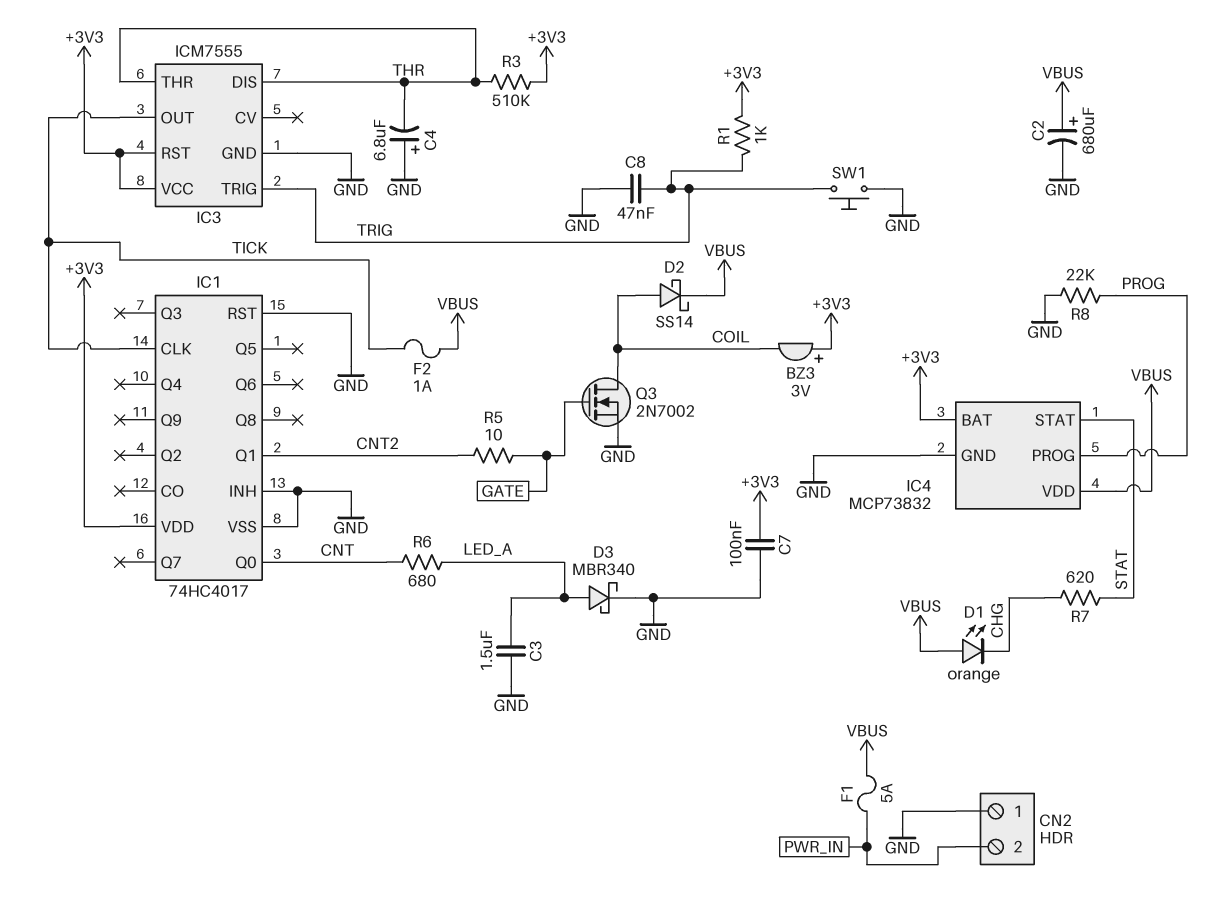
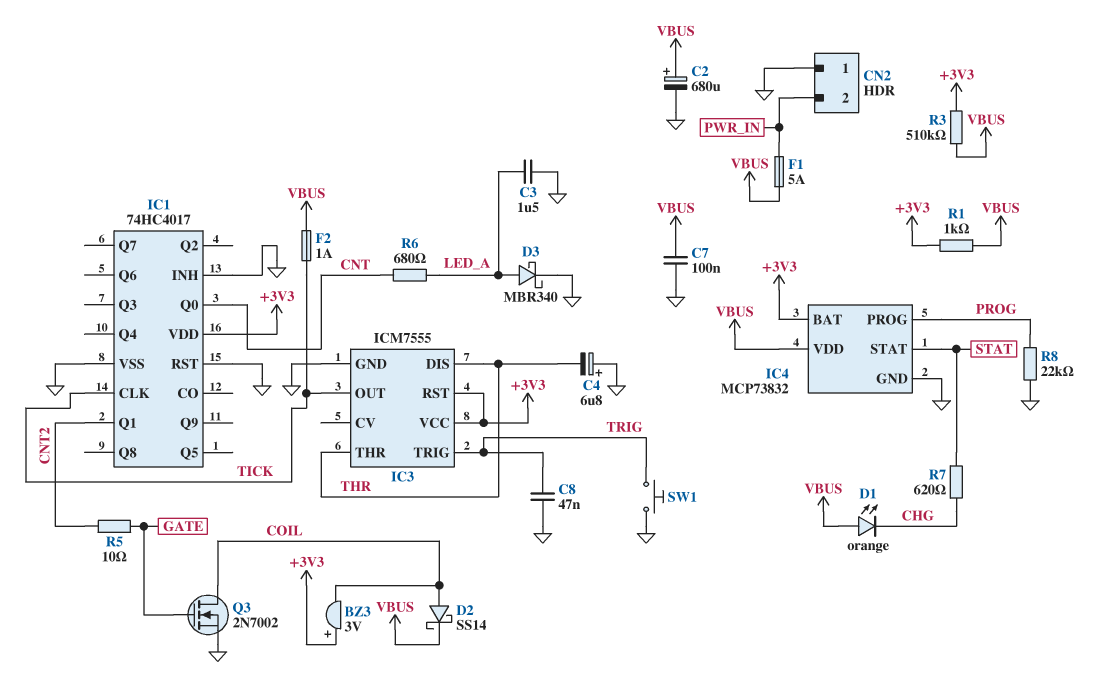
C7: 100nF (+3V3, GND) -> 100nF (GND, VBUS)
R1: 1k (+3V3, TRIG) -> 1k (+3V3, VBUS)
R3: 510k (+3V3, THR) -> 510k (+3V3, VBUS)

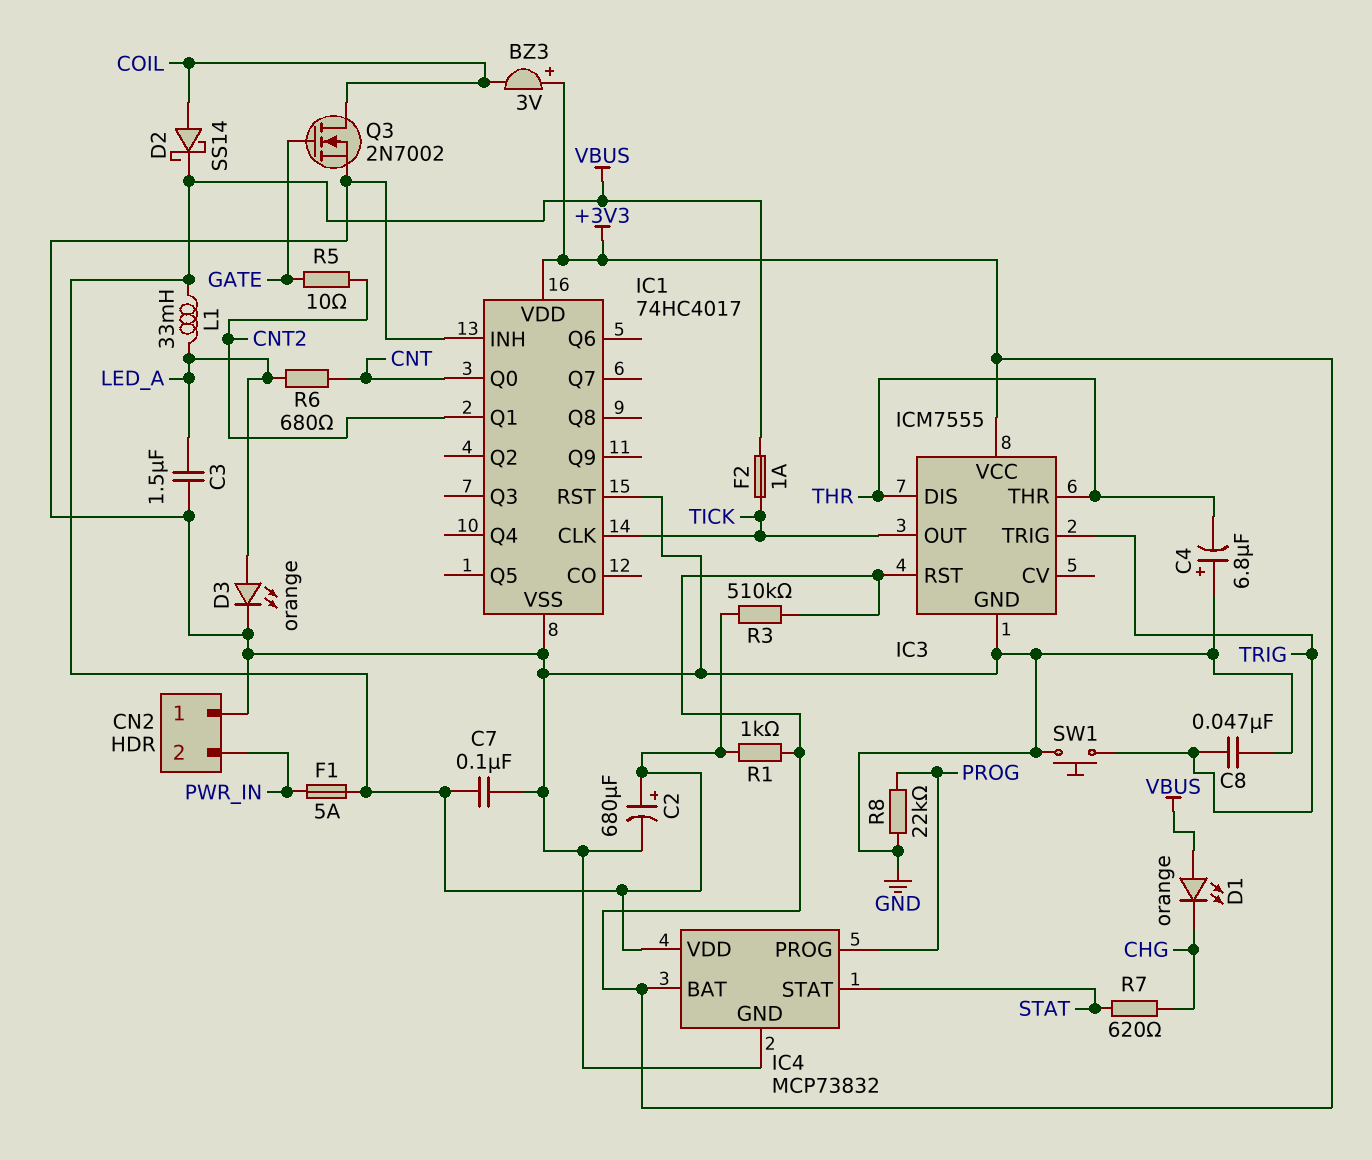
D3: schottky MBR340 (A LED_A, K GND) -> LED orange (A LED_A, K GND)
L1: none -> 33mH (LED_A, VBUS)

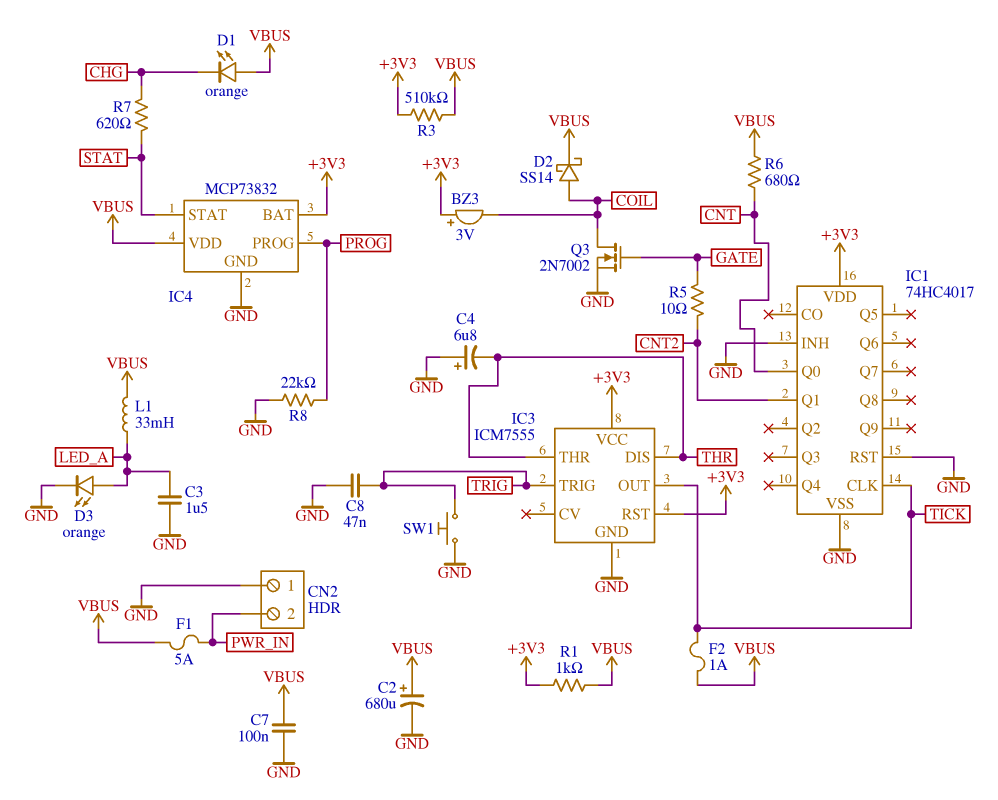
R6: 680 (CNT, LED_A) -> 680 (CNT, VBUS)

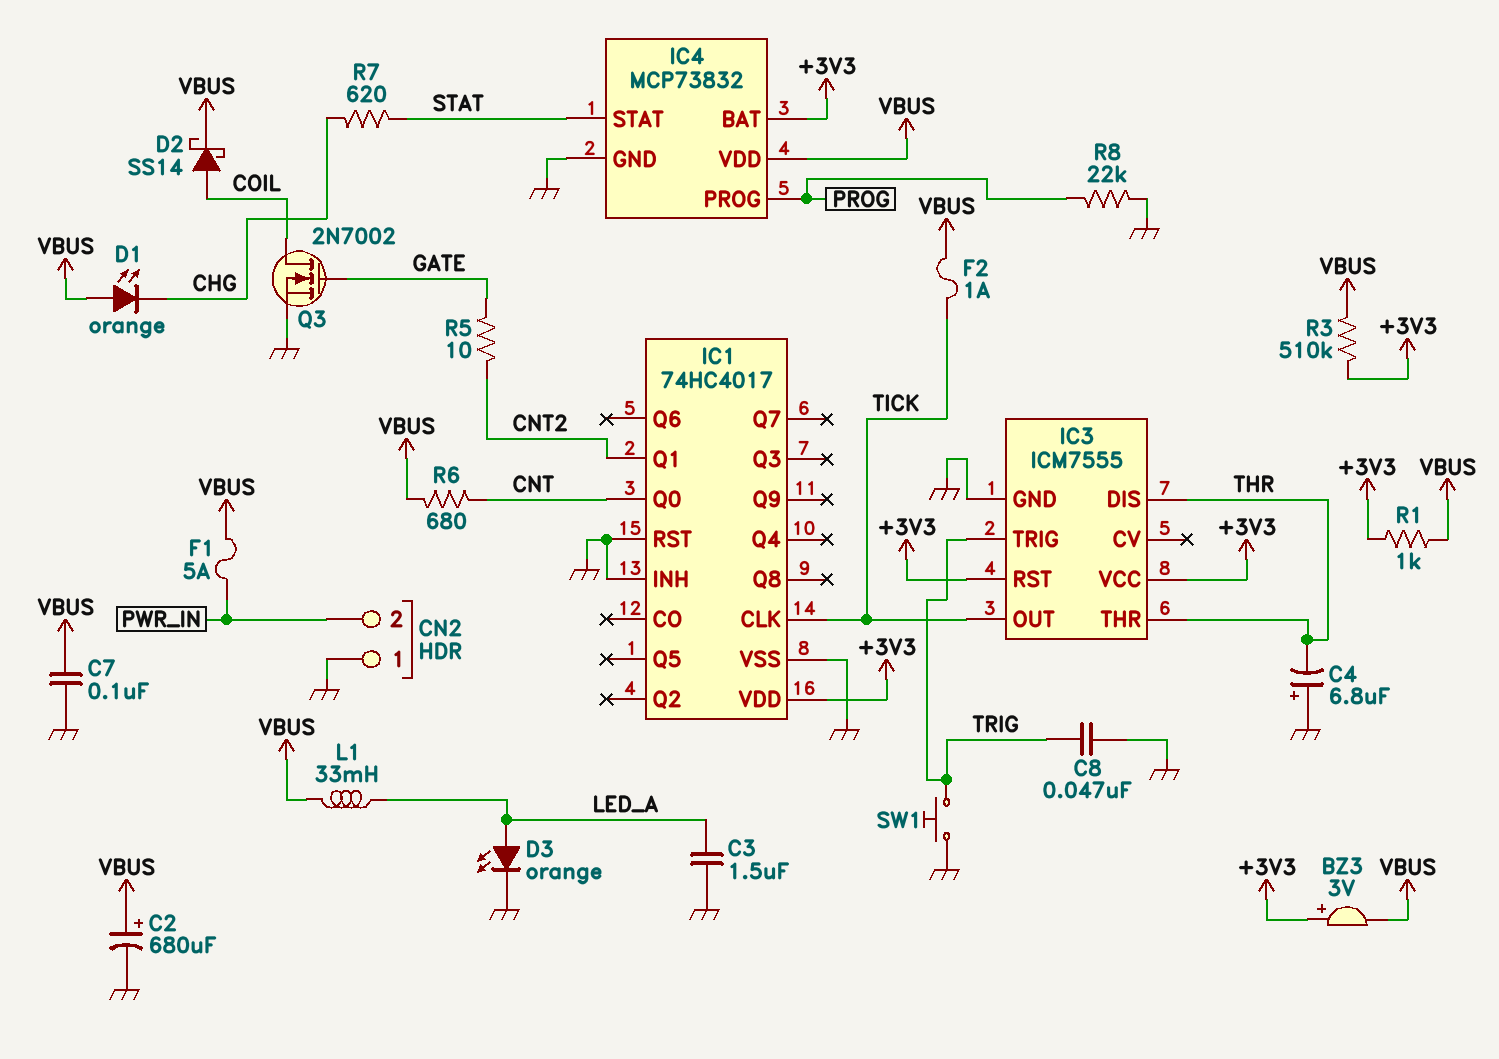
BZ3: buzzer 3V (plus +3V3, minus COIL) -> buzzer 3V (plus +3V3, minus VBUS)

